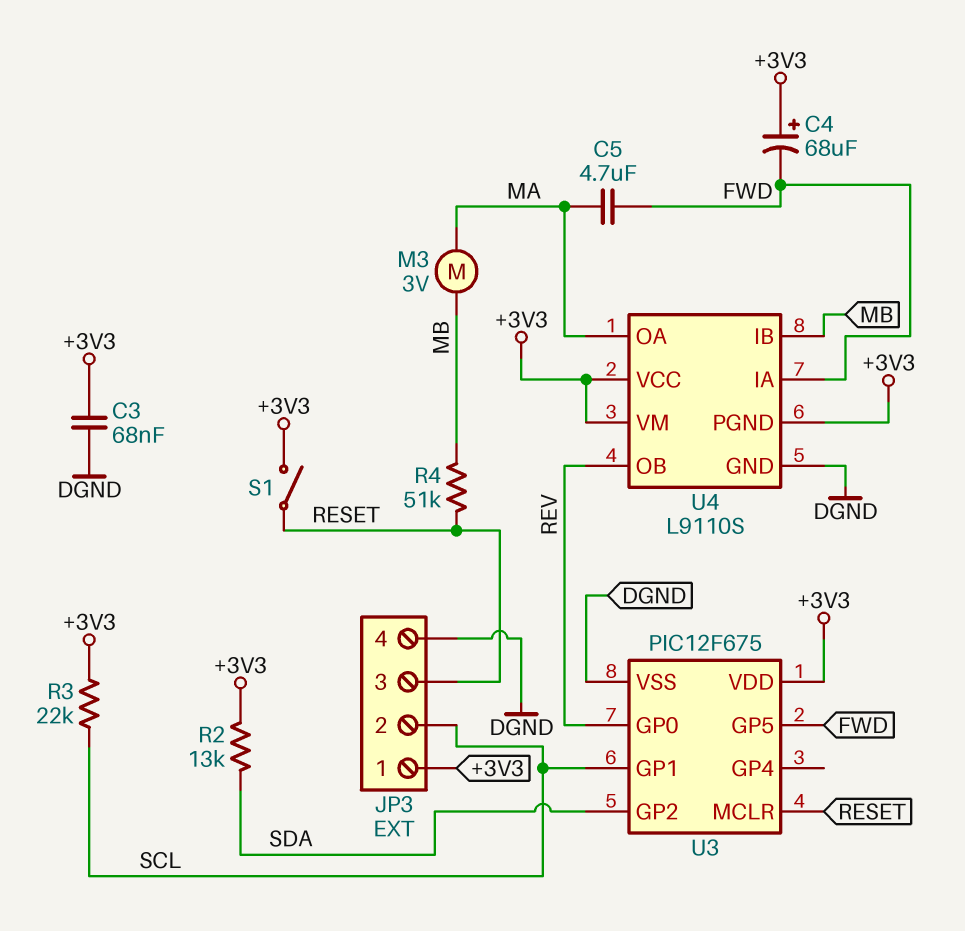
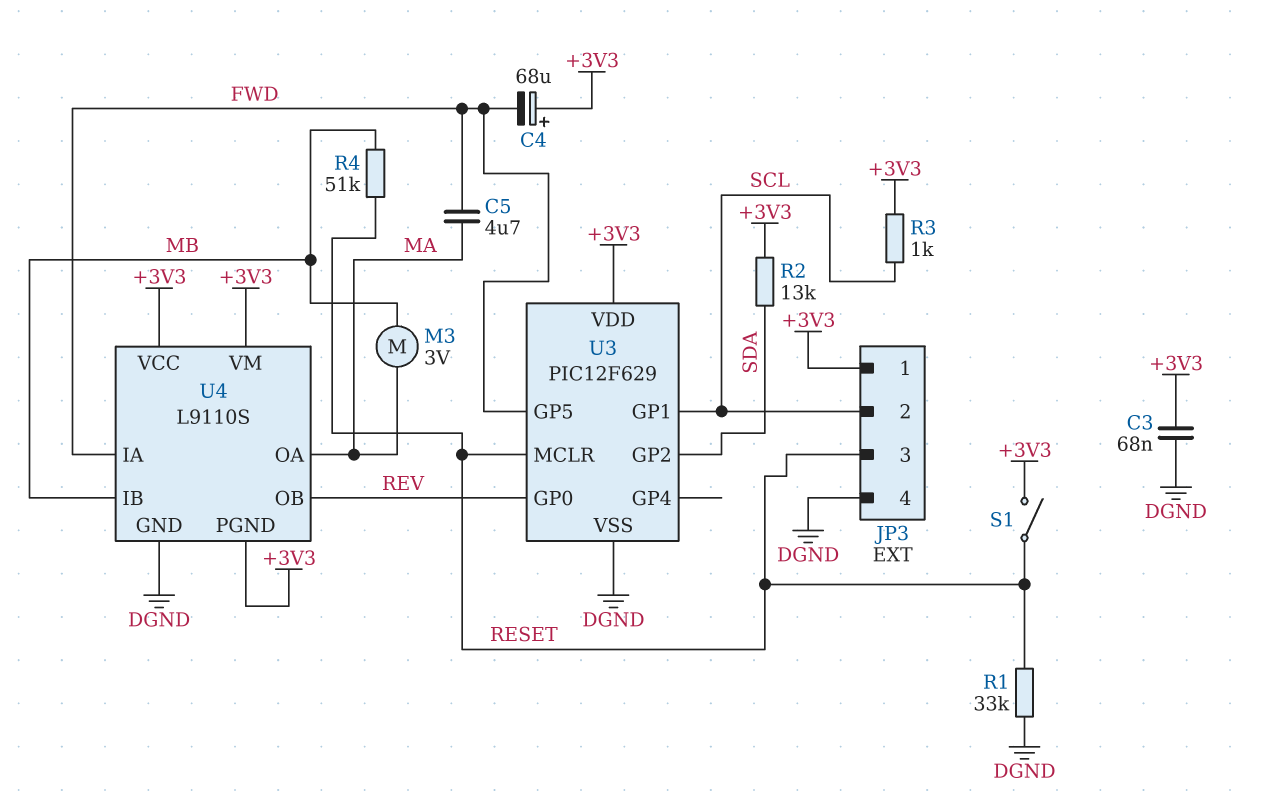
R1: none -> 33k (DGND, RESET)
R3: 22k (+3V3, SCL) -> 1k (+3V3, SCL)
U3: PIC12F675 -> PIC12F629

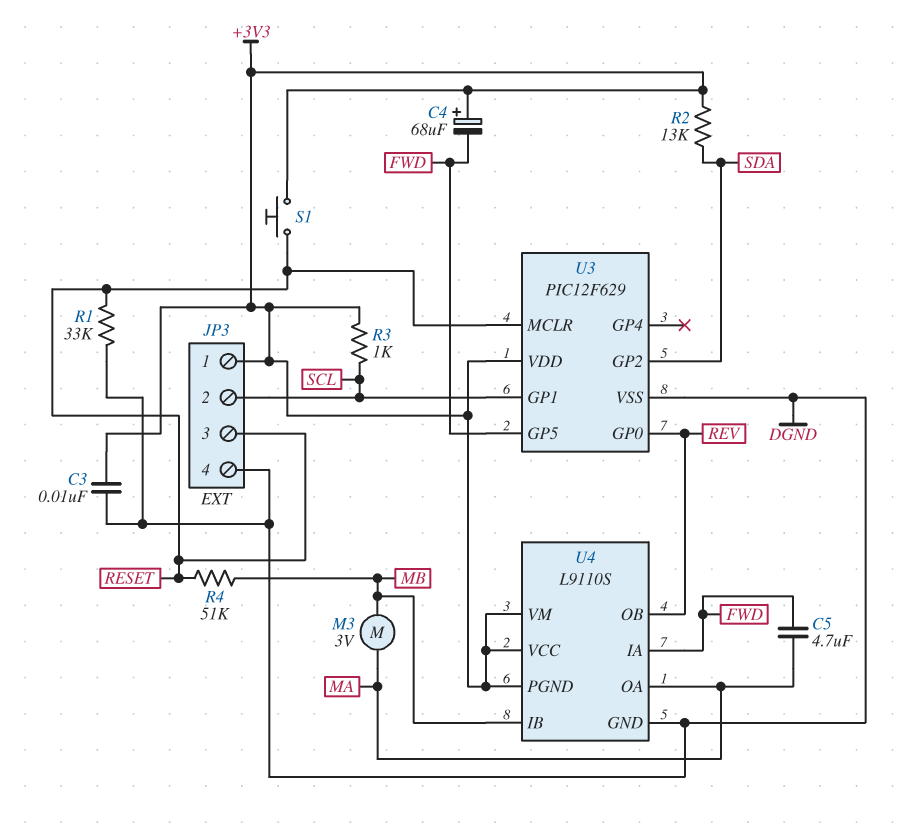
C3: 68nF (+3V3, DGND) -> 10nF (+3V3, DGND)
S1: switch (+3V3, RESET) -> button (+3V3, RESET)

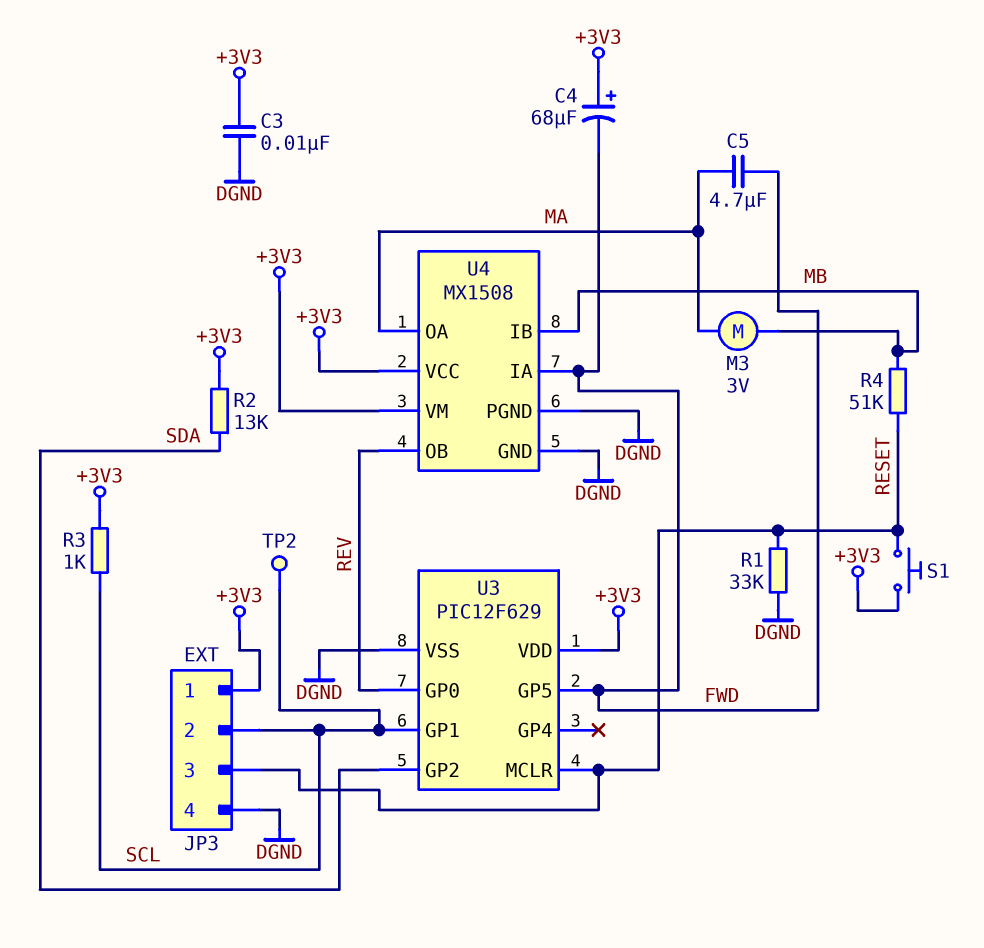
TP2: none -> test point (SCL)
U4: L9110S -> MX1508
U4 pin PGND: +3V3 -> DGND

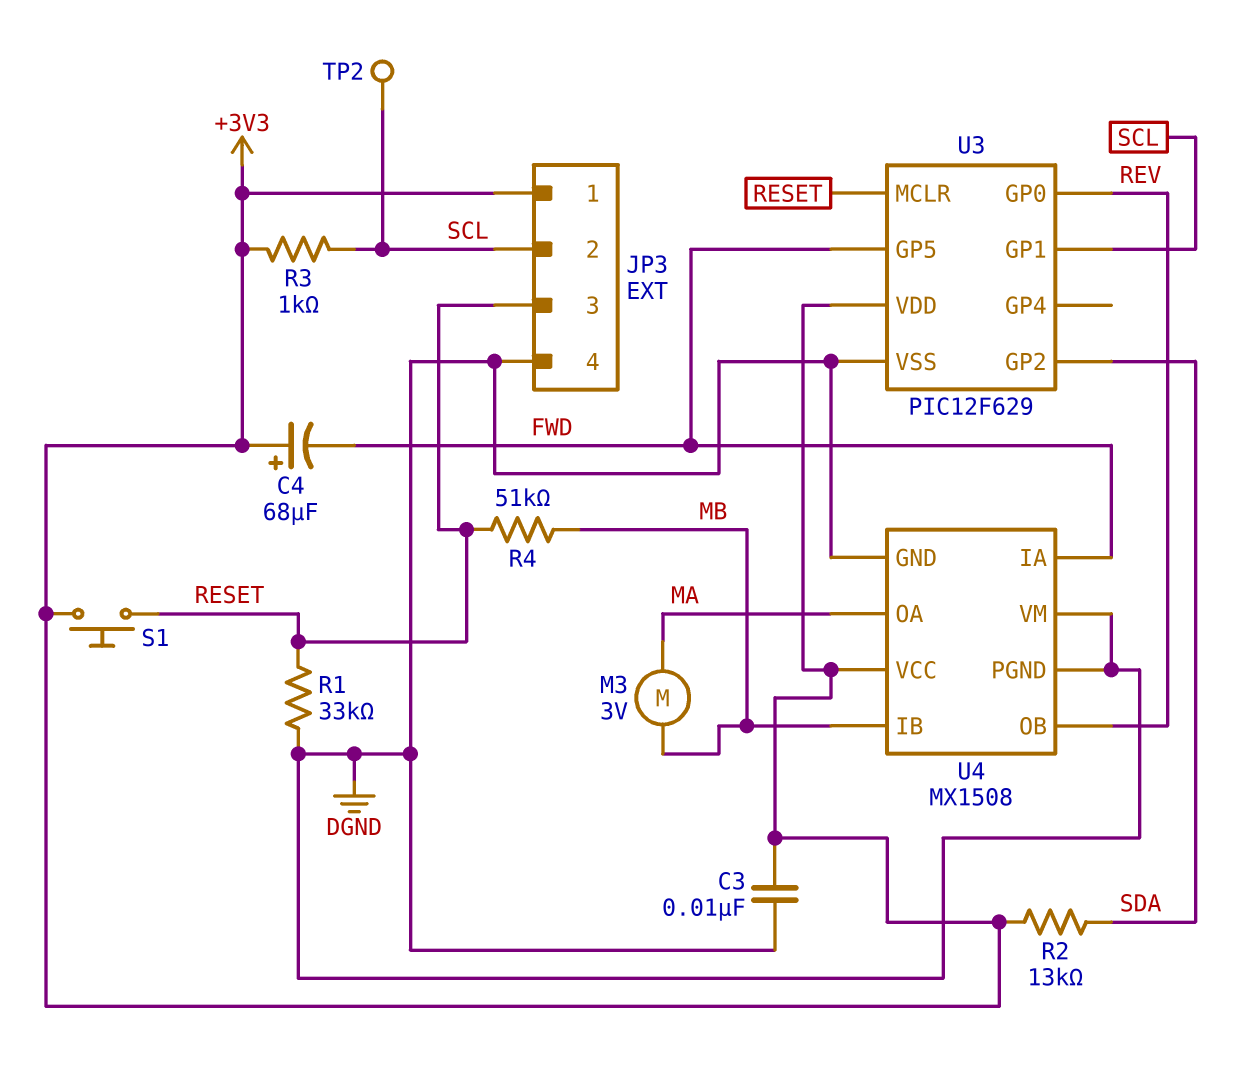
C5: 4.7uF (FWD, MA) -> none
U4 pin VM: +3V3 -> DGND

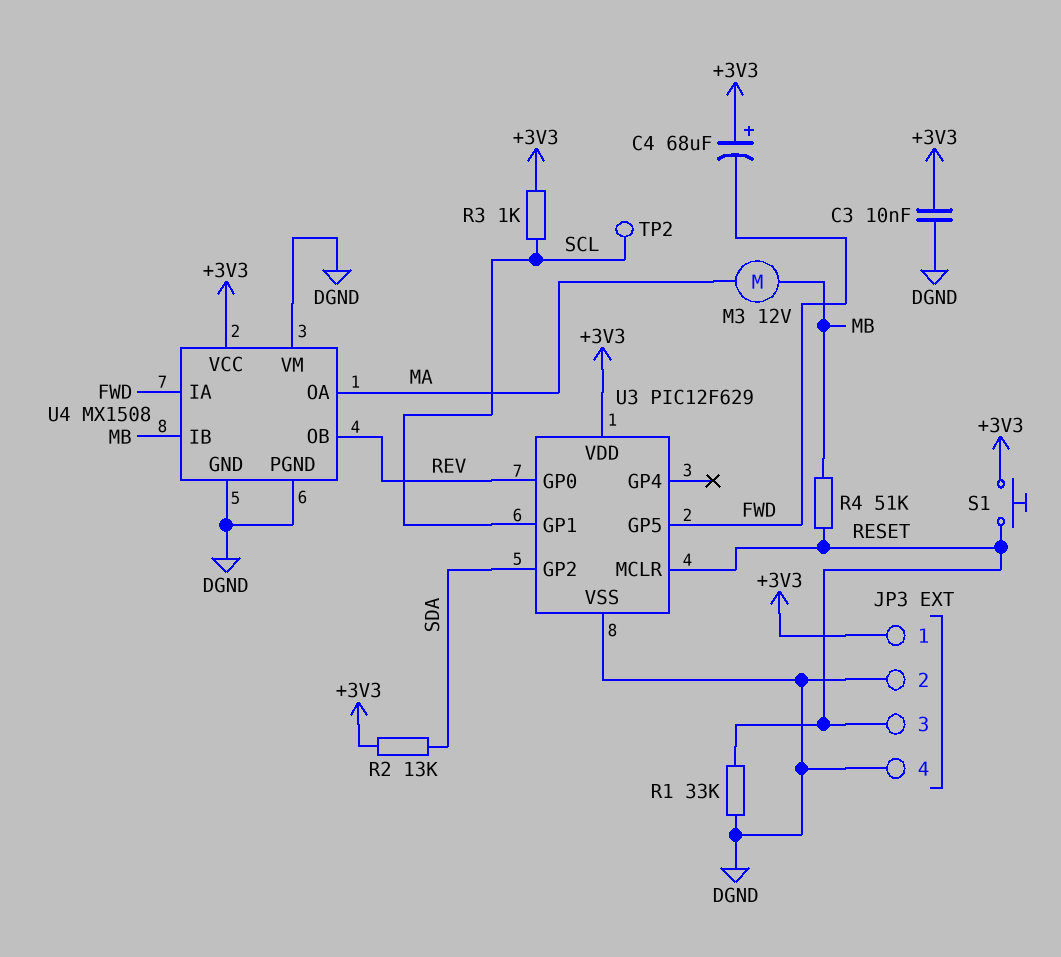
JP3 pin 2: SCL -> DGND
M3: motor 3V (MA, MB) -> motor 12V (MA, MB)

